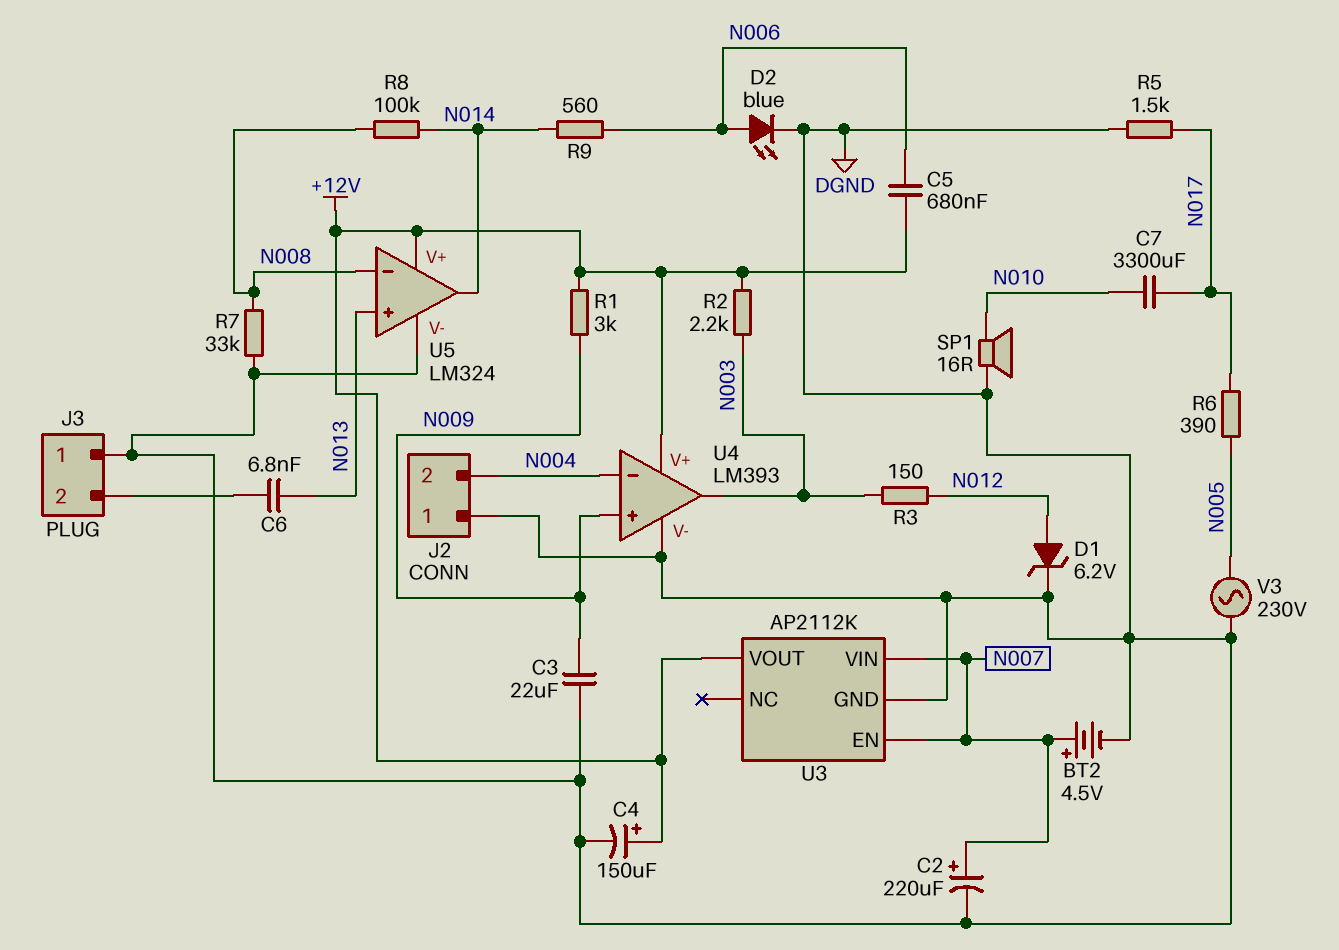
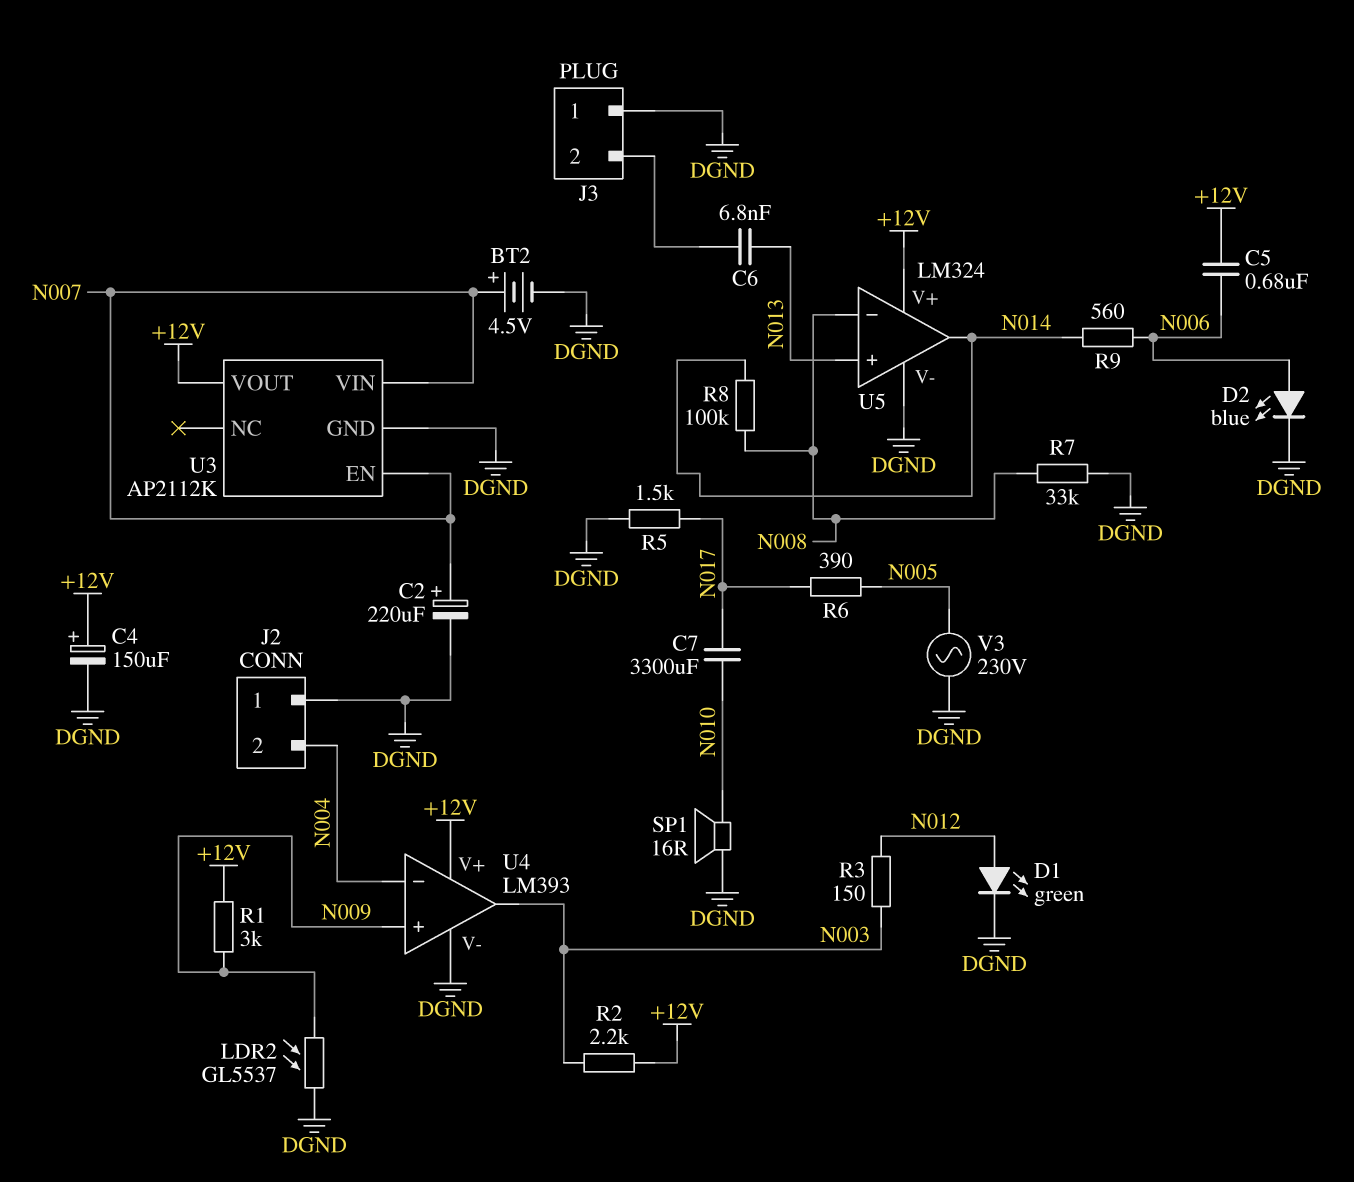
C3: 22uF (DGND, N009) -> none
D1: zener 6.2V (A N012, K DGND) -> LED green (A N012, K DGND)
LDR2: none -> GL5537 (DGND, N009)

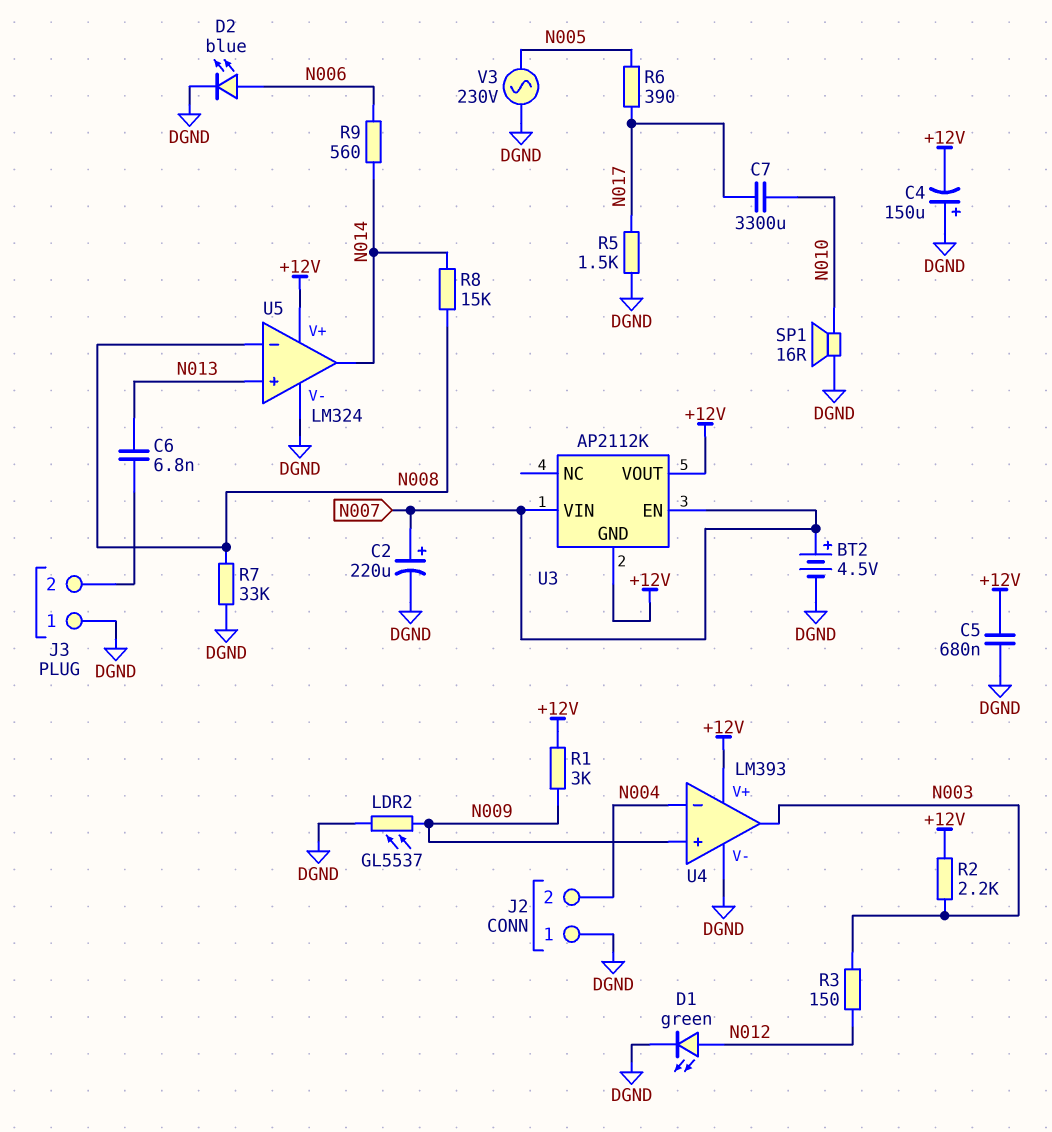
C4: 150uF (plus +12V, minus DGND) -> 150uF (plus DGND, minus +12V)
C5: 680nF (+12V, N006) -> 680nF (+12V, DGND)
R8: 100k (N008, N014) -> 15k (N008, N014)
U3 pin GND: DGND -> +12V

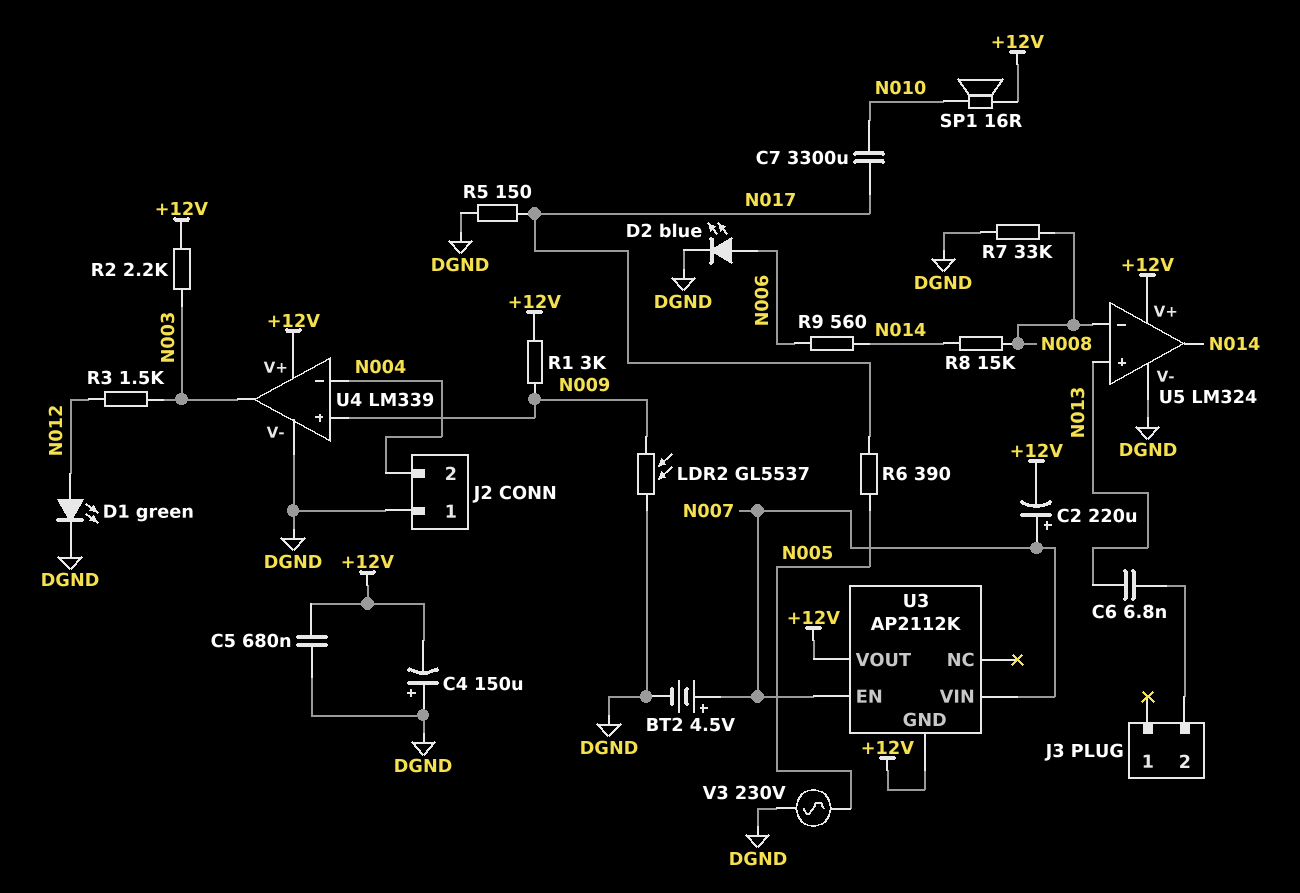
C2: 220uF (plus N007, minus DGND) -> 220uF (plus N007, minus +12V)
J3 pin 1: DGND -> none
R3: 150 (N003, N012) -> 1.5k (N003, N012)
R5: 1.5k (DGND, N017) -> 150 (DGND, N017)
SP1: speaker 16R (DGND, N010) -> speaker 16R (+12V, N010)
U4: LM393 -> LM339

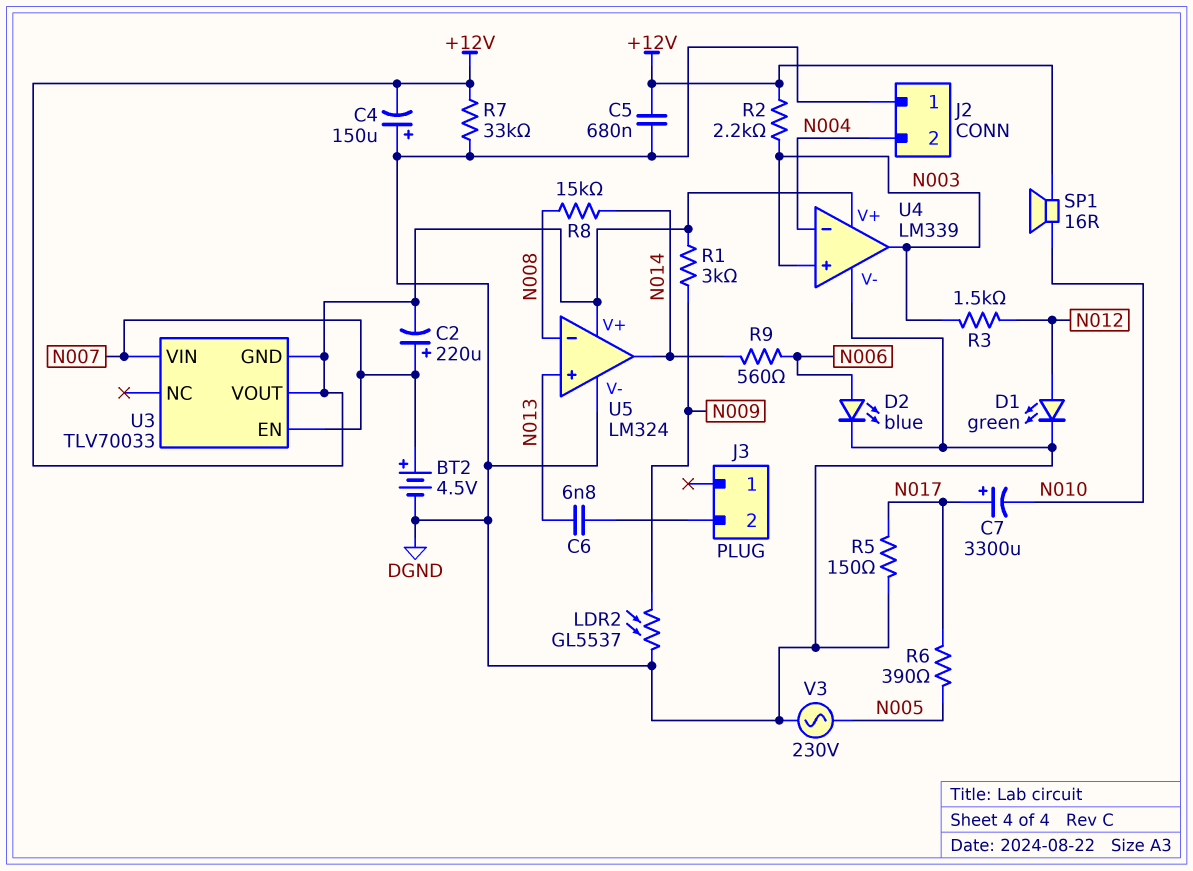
C7: 3300uF (N010, N017) -> 3300uF (plus N017, minus N010)
R7: 33k (DGND, N008) -> 33k (+12V, DGND)
U3: AP2112K -> TLV70033
U4 pin in+: N009 -> N003

